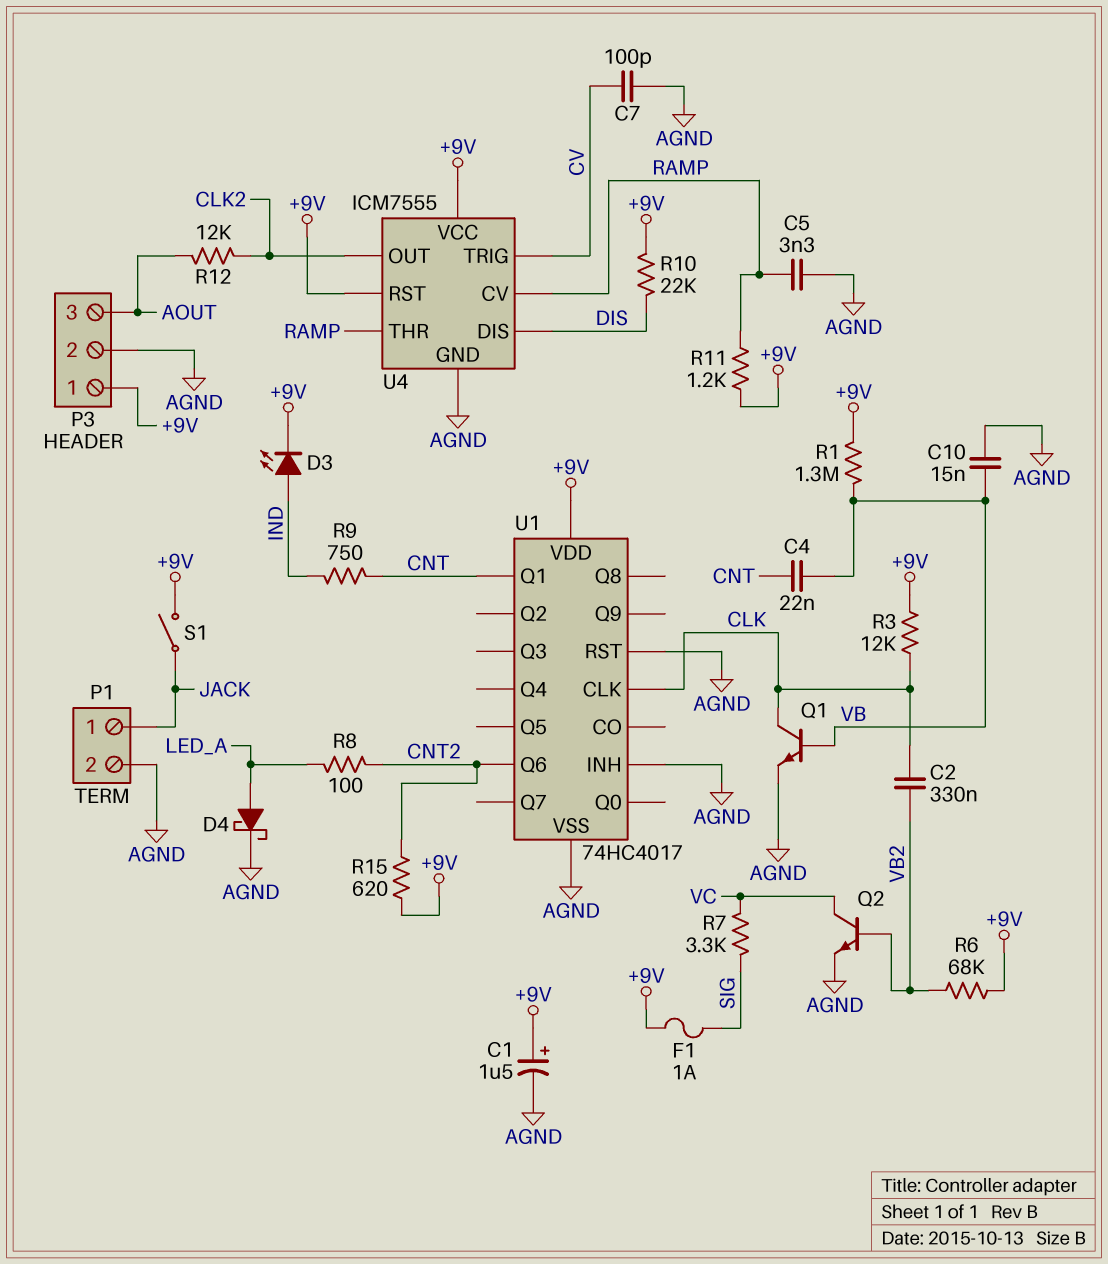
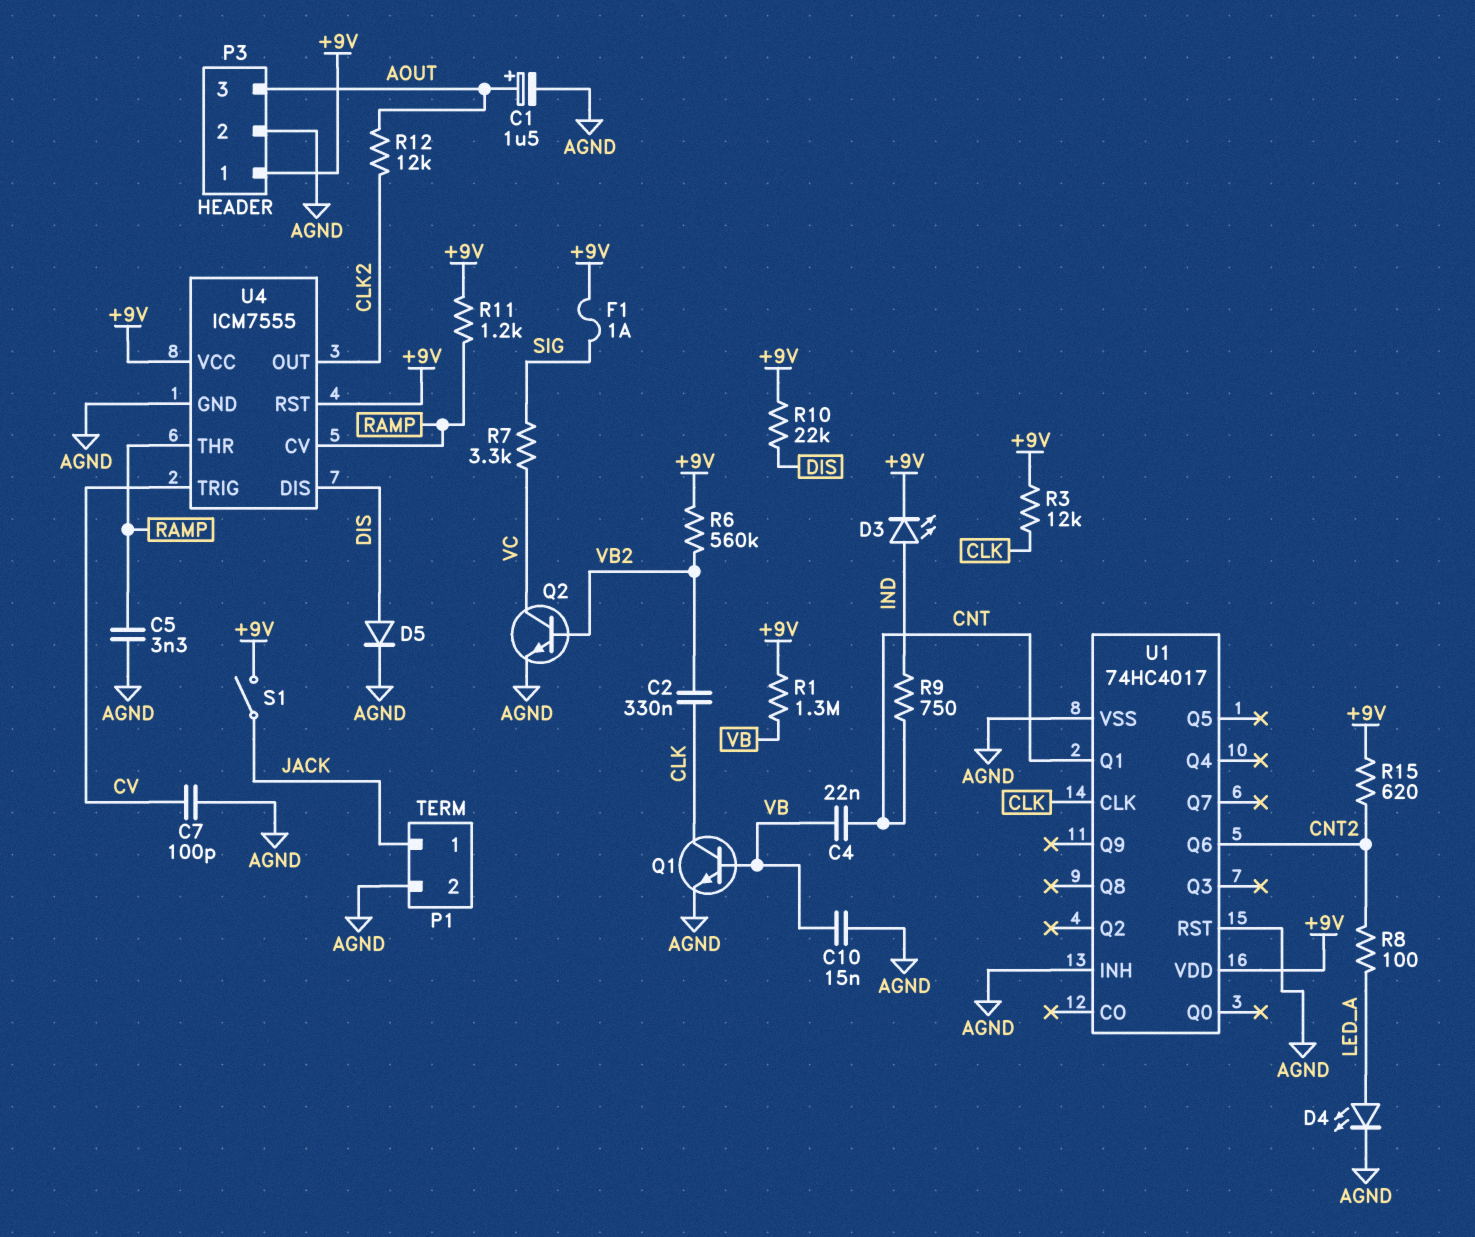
C1: 1.5uF (plus +9V, minus AGND) -> 1.5uF (plus AOUT, minus AGND)
D4: schottky (A LED_A, K AGND) -> LED (A LED_A, K AGND)
D5: none -> diode (A DIS, K AGND)
R6: 68k (+9V, VB2) -> 560k (+9V, VB2)

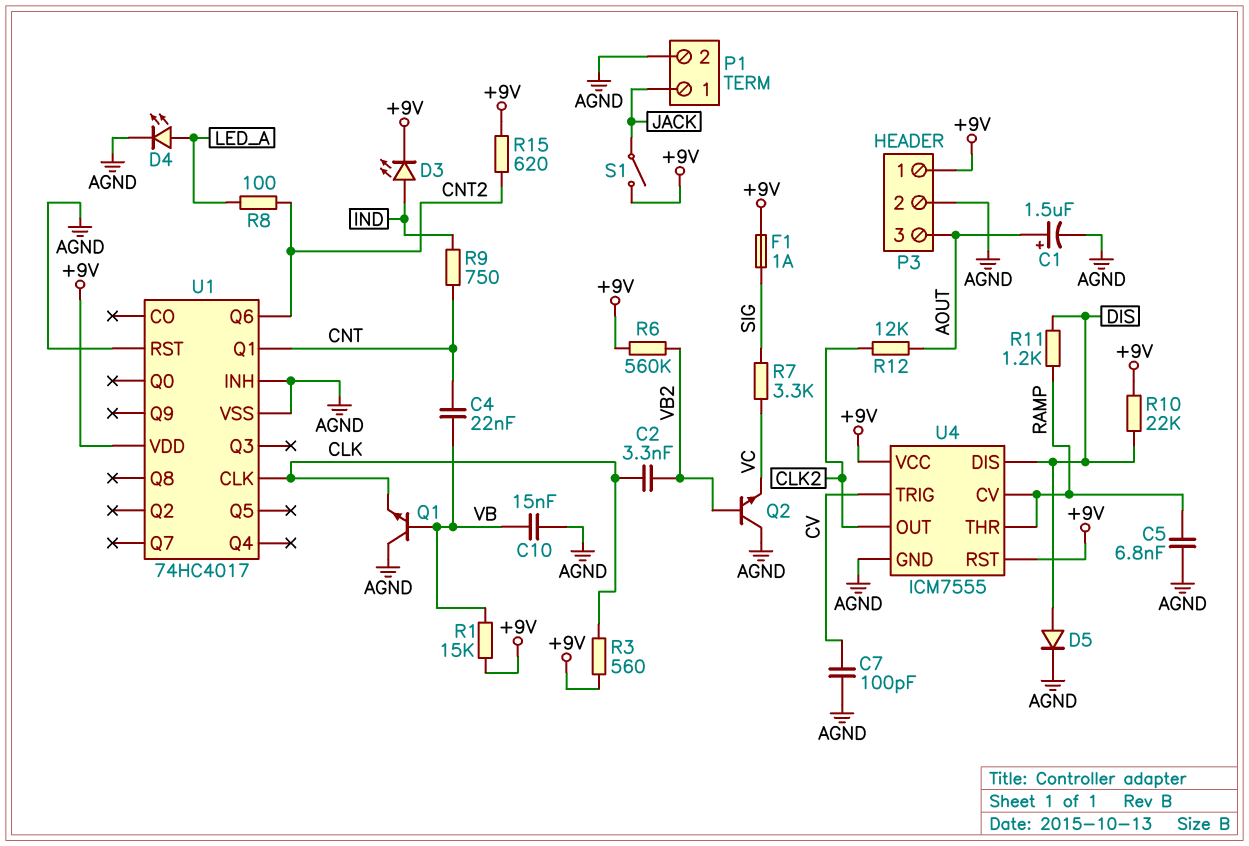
C2: 330nF (CLK, VB2) -> 3.3nF (CLK, VB2)
C5: 3.3nF (AGND, RAMP) -> 6.8nF (AGND, RAMP)
Q1: NPN (B VB, C CLK, E AGND) -> NPN (B VB, C AGND, E CLK)
Q2: NPN (B VB2, C VC, E AGND) -> NPN (B VB2, C AGND, E VC)
R1: 1.3M (+9V, VB) -> 15k (+9V, VB)
R3: 12k (+9V, CLK) -> 560 (+9V, CLK)
R11: 1.2k (+9V, RAMP) -> 1.2k (DIS, RAMP)

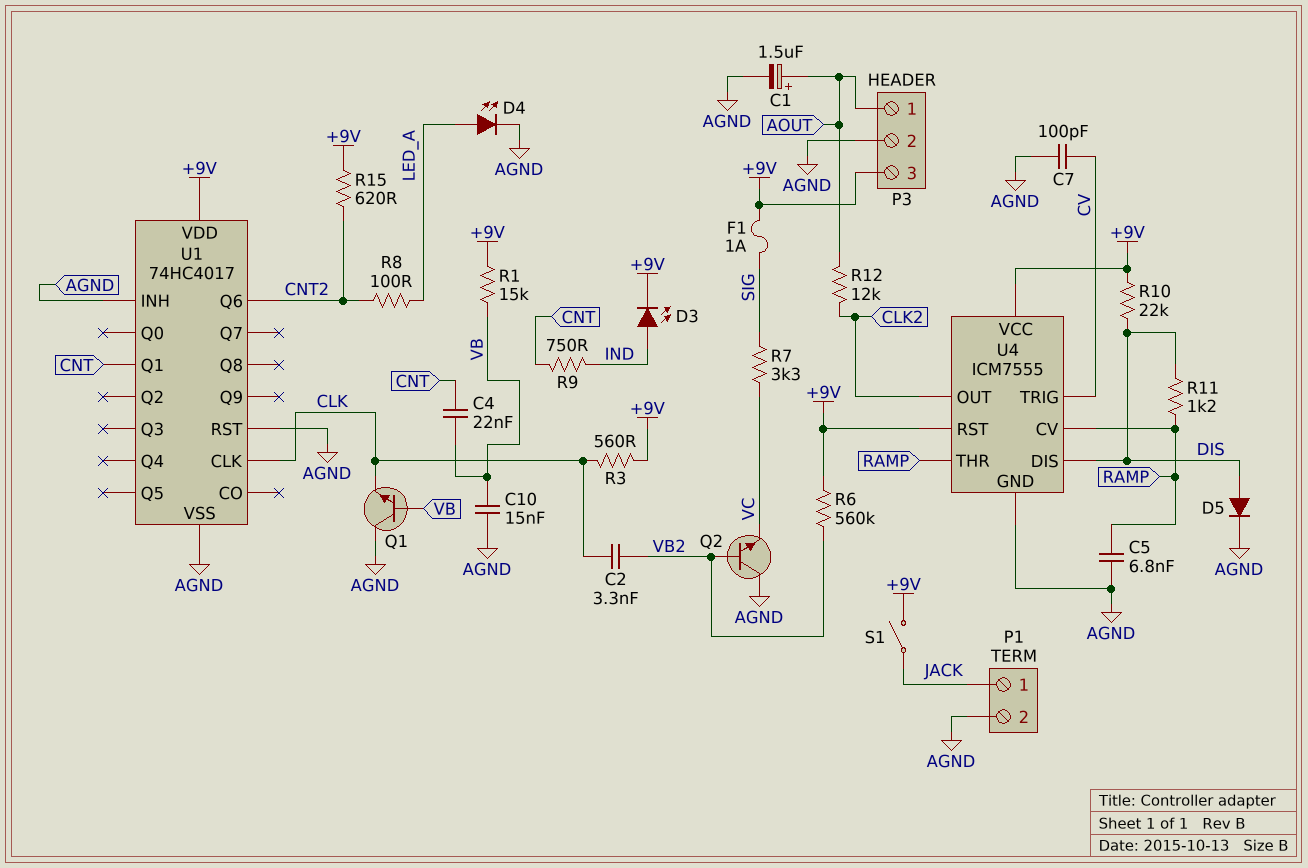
P3 pin 1: +9V -> AOUT
P3 pin 3: AOUT -> +9V

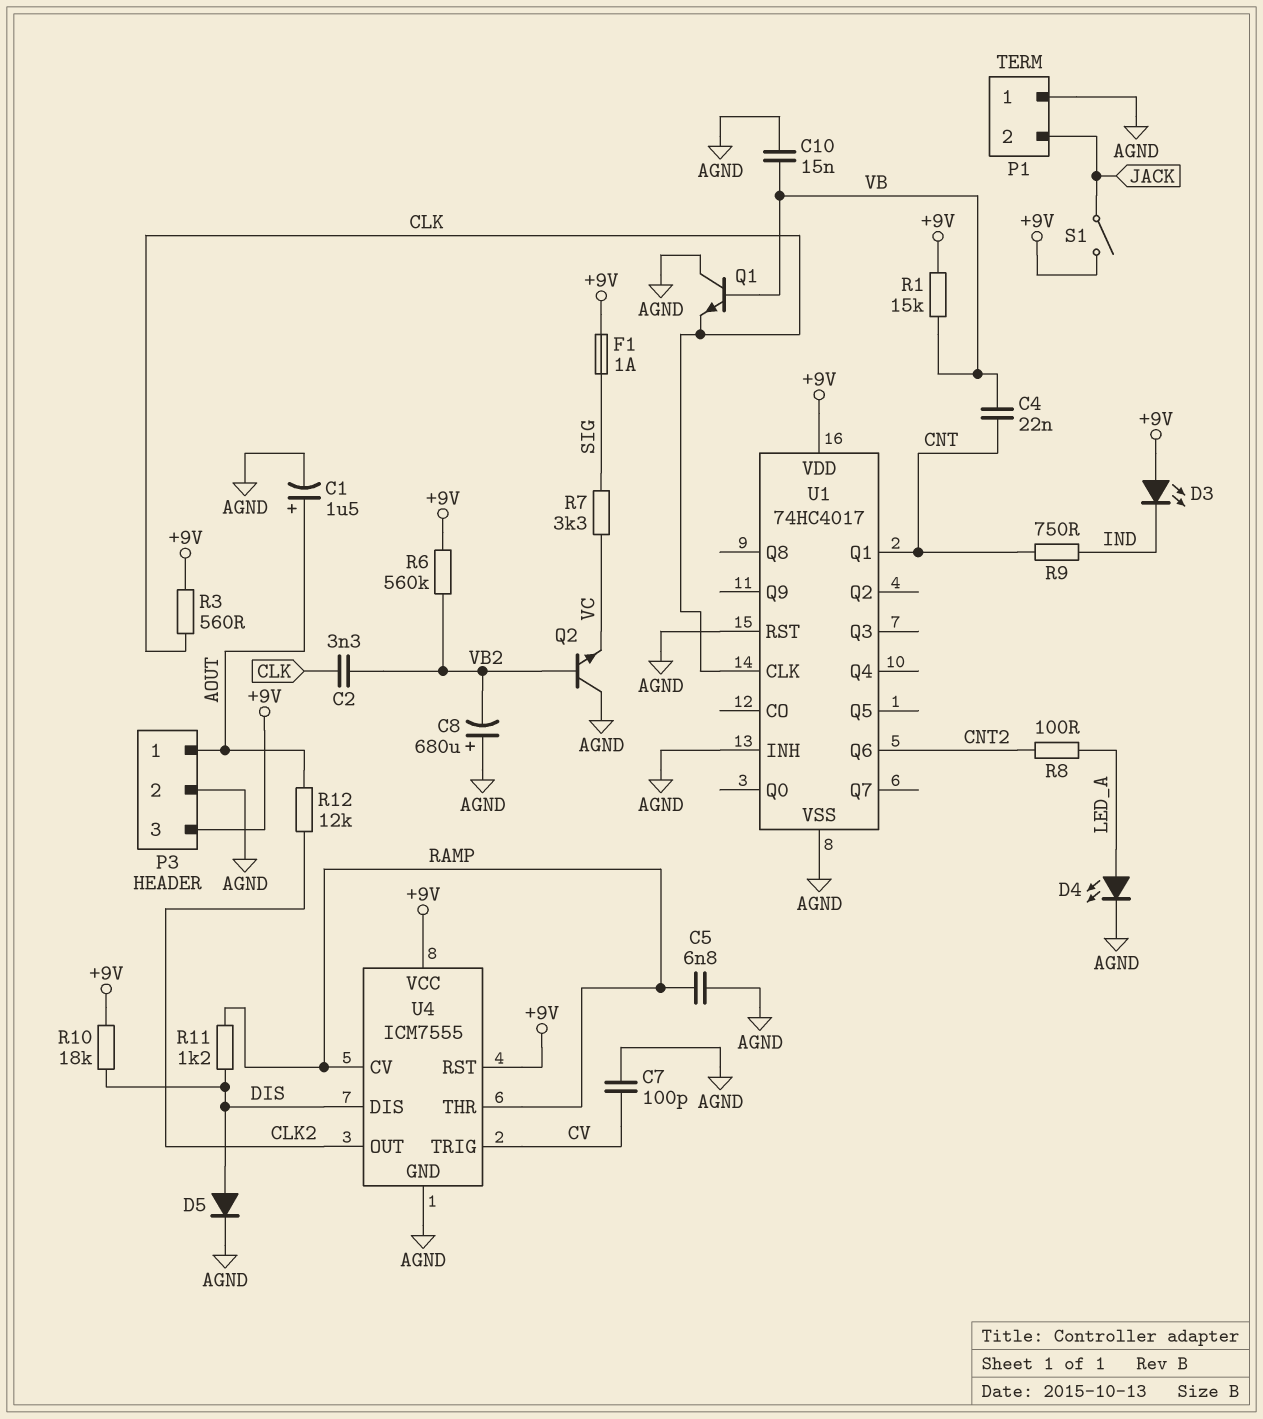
C8: none -> 680uF (plus AGND, minus VB2)
D3: LED (A IND, K +9V) -> LED (A +9V, K IND)
P1 pin 1: JACK -> AGND
P1 pin 2: AGND -> JACK
R10: 22k (+9V, DIS) -> 18k (+9V, DIS)
R15: 620 (+9V, CNT2) -> none

